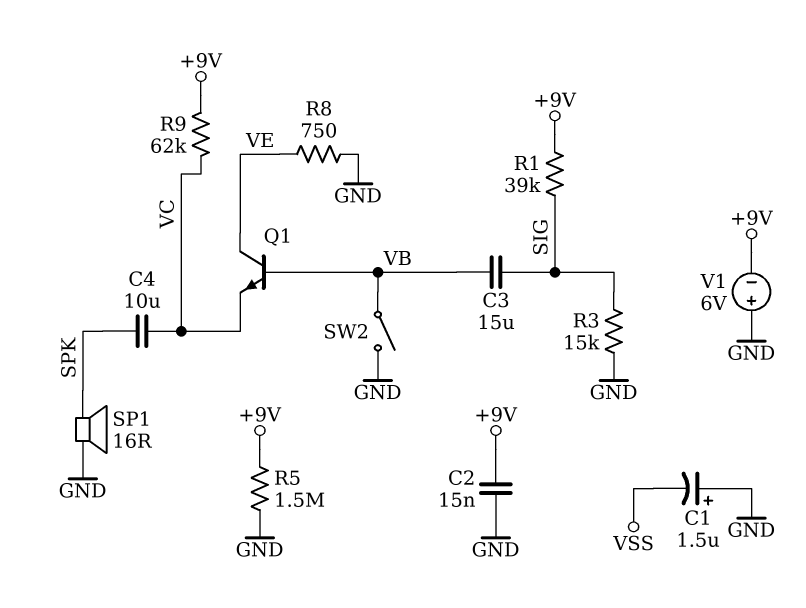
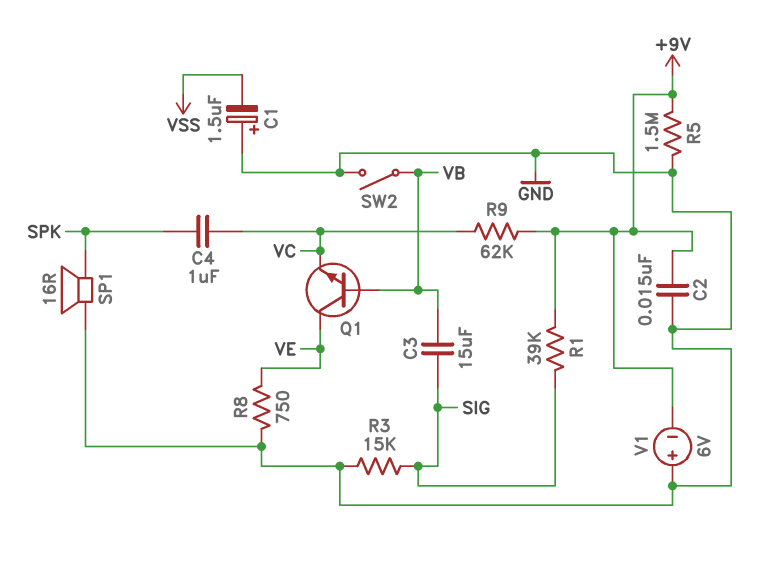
C4: 10uF (SPK, VC) -> 1uF (SPK, VC)

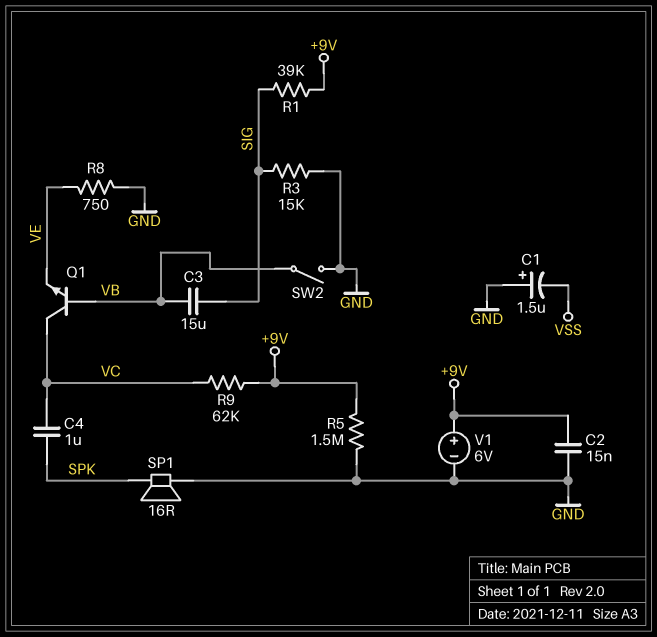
Q1: NPN (B VB, C VE, E VC) -> NPN (B VB, C VC, E VE)
V1: 6V (plus GND, minus +9V) -> 6V (plus +9V, minus GND)

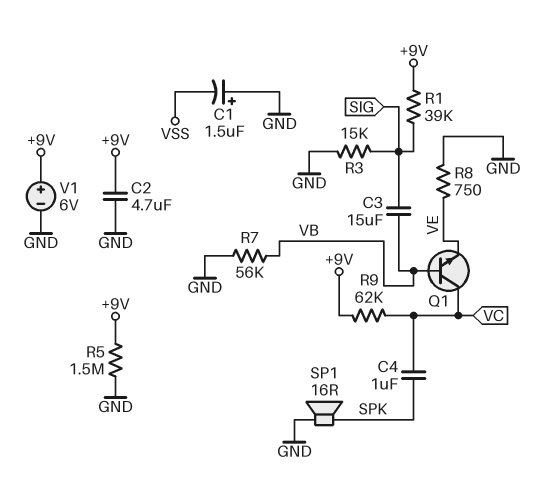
C2: 15nF (+9V, GND) -> 4.7uF (+9V, GND)
R7: none -> 56k (GND, VB)
SW2: switch (GND, VB) -> none

